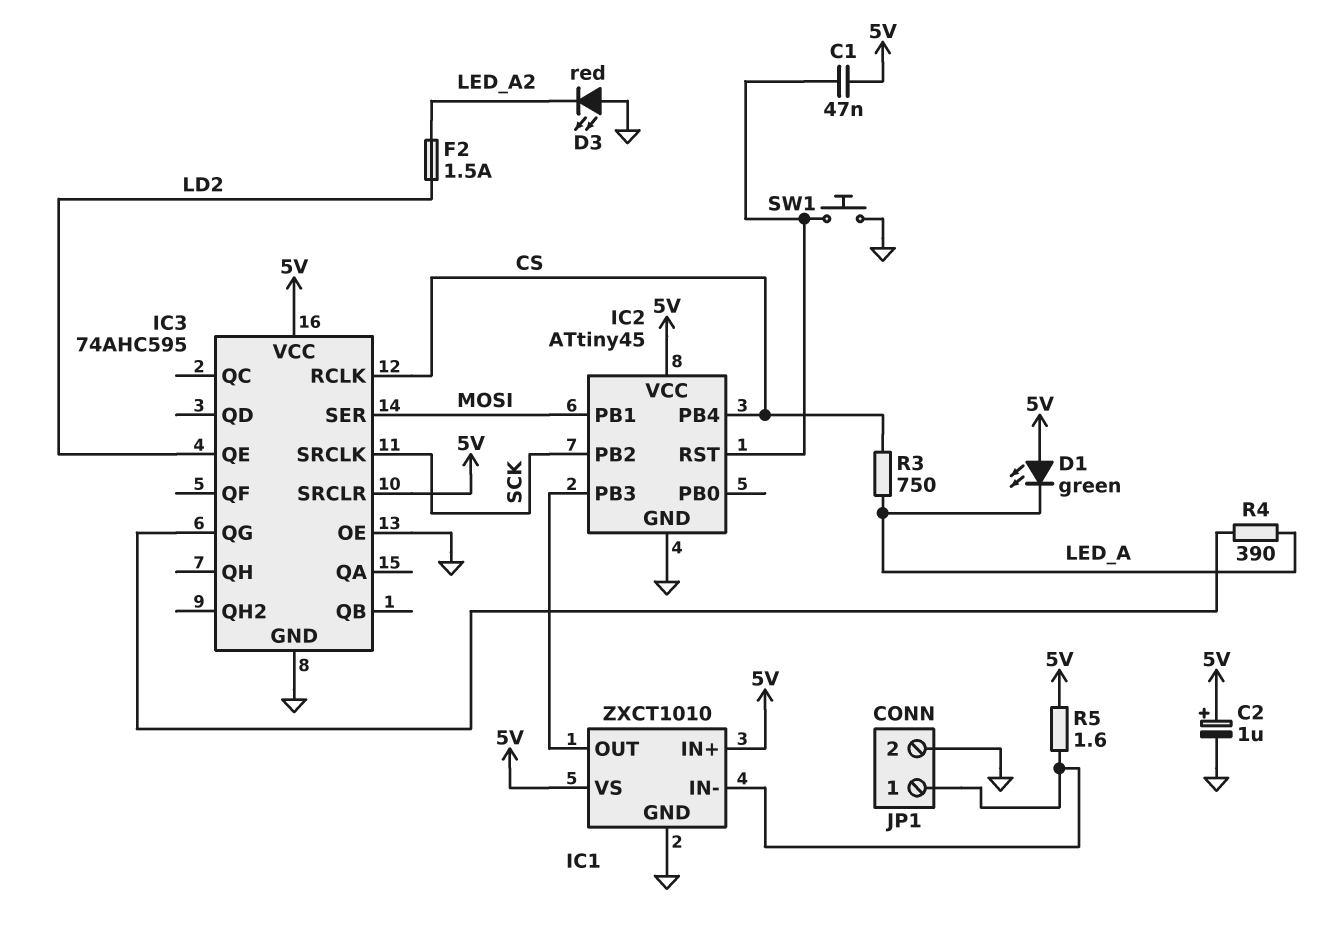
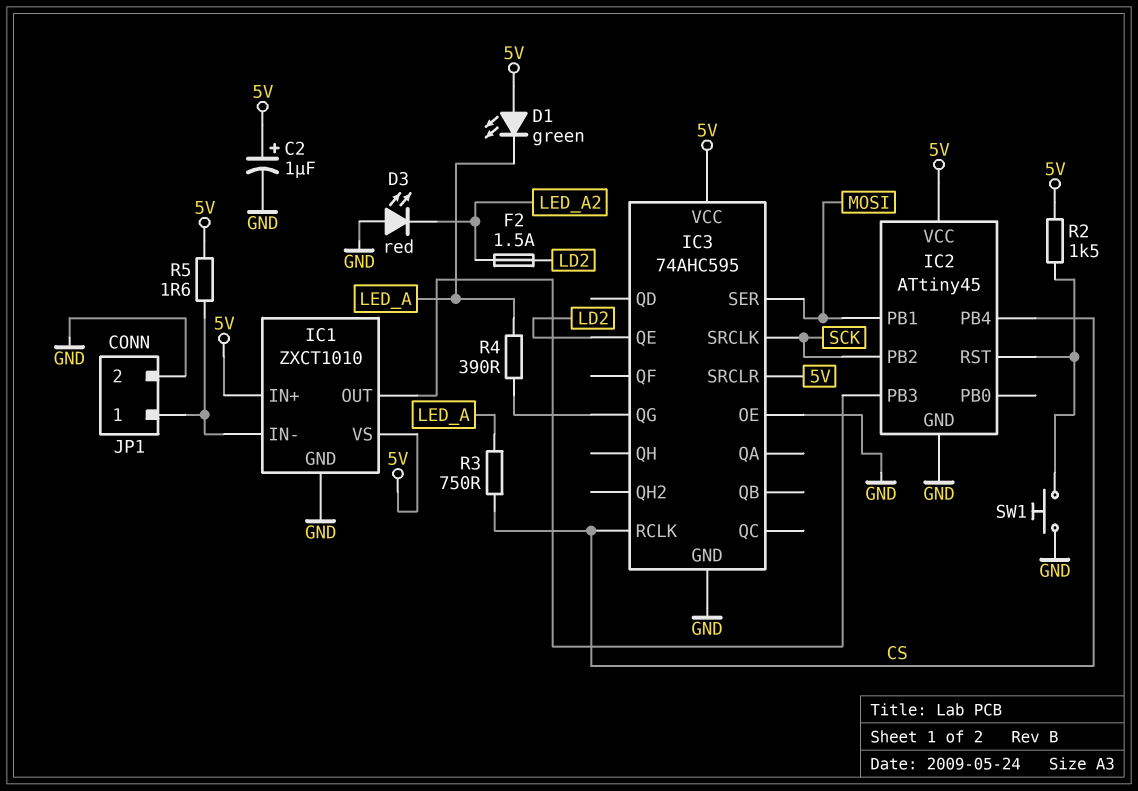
C1: 47nF (5V, IC2/RST) -> none
R2: none -> 1.5k (5V, IC2/RST)

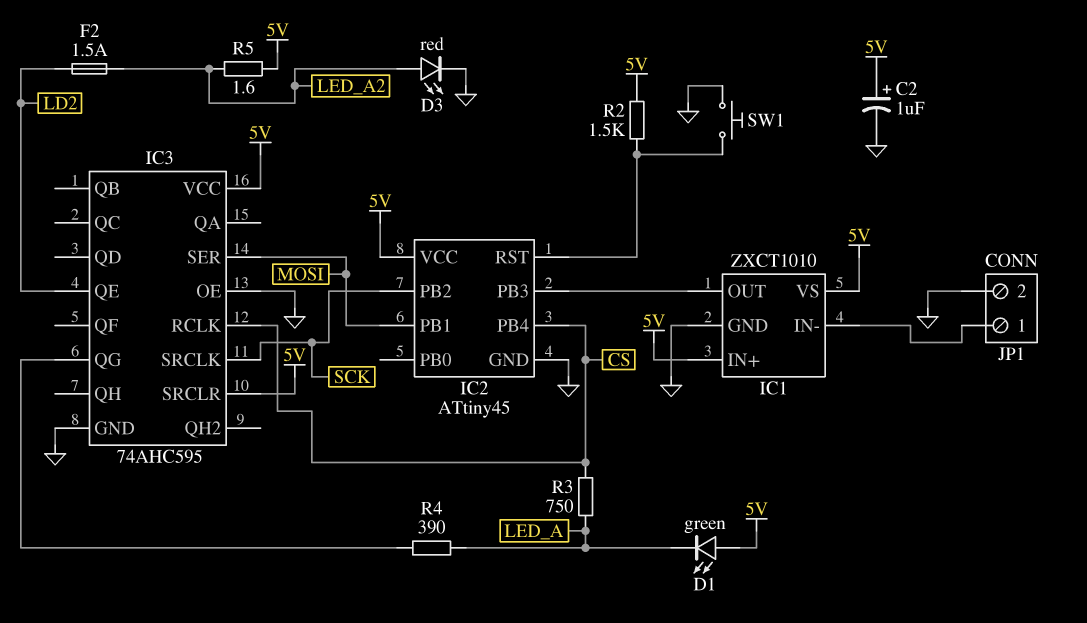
D3: LED red (A GND, K LED_A2) -> LED red (A LED_A2, K GND)
R5: 1.6 (5V, IC1/IN-) -> 1.6 (5V, LED_A2)

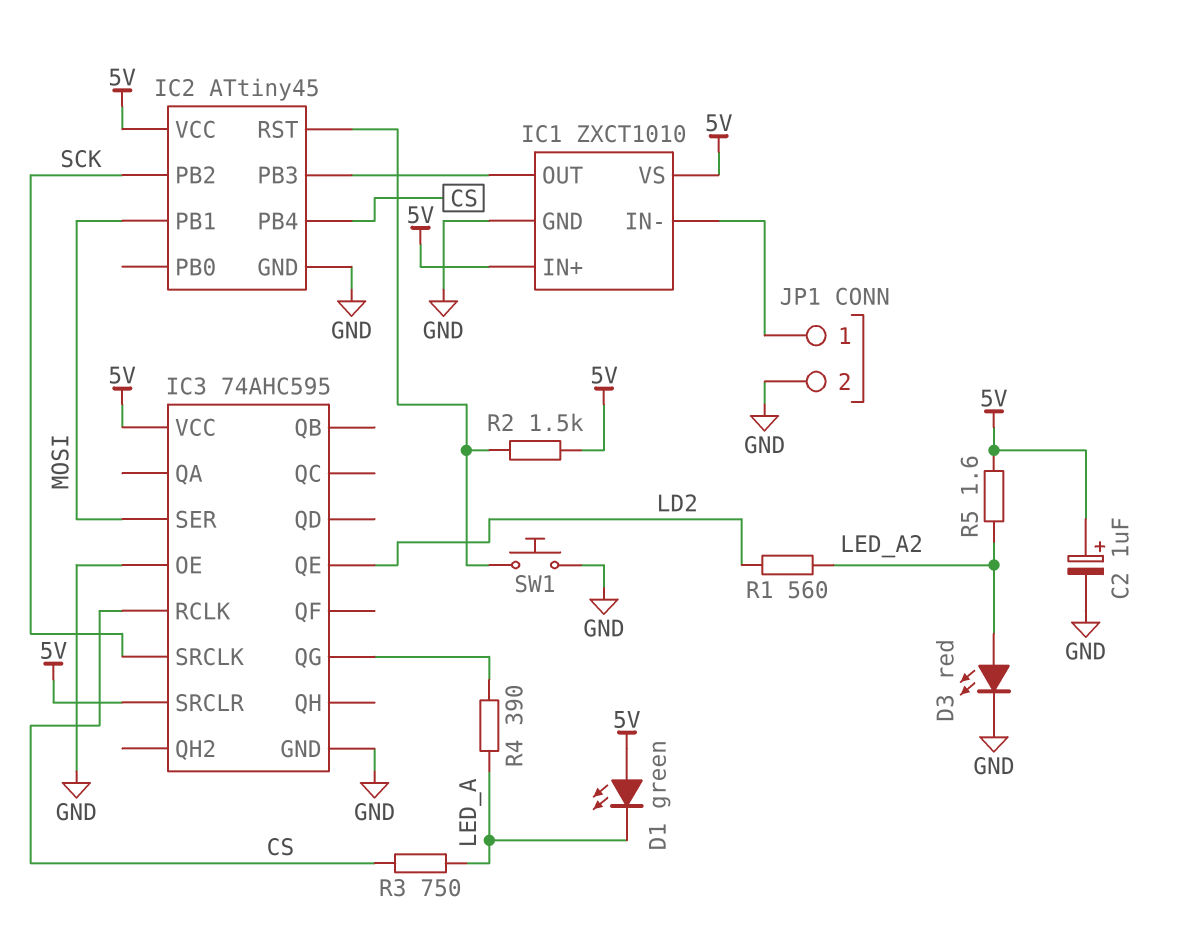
F2: 1.5A (LD2, LED_A2) -> none
R1: none -> 560 (LD2, LED_A2)

